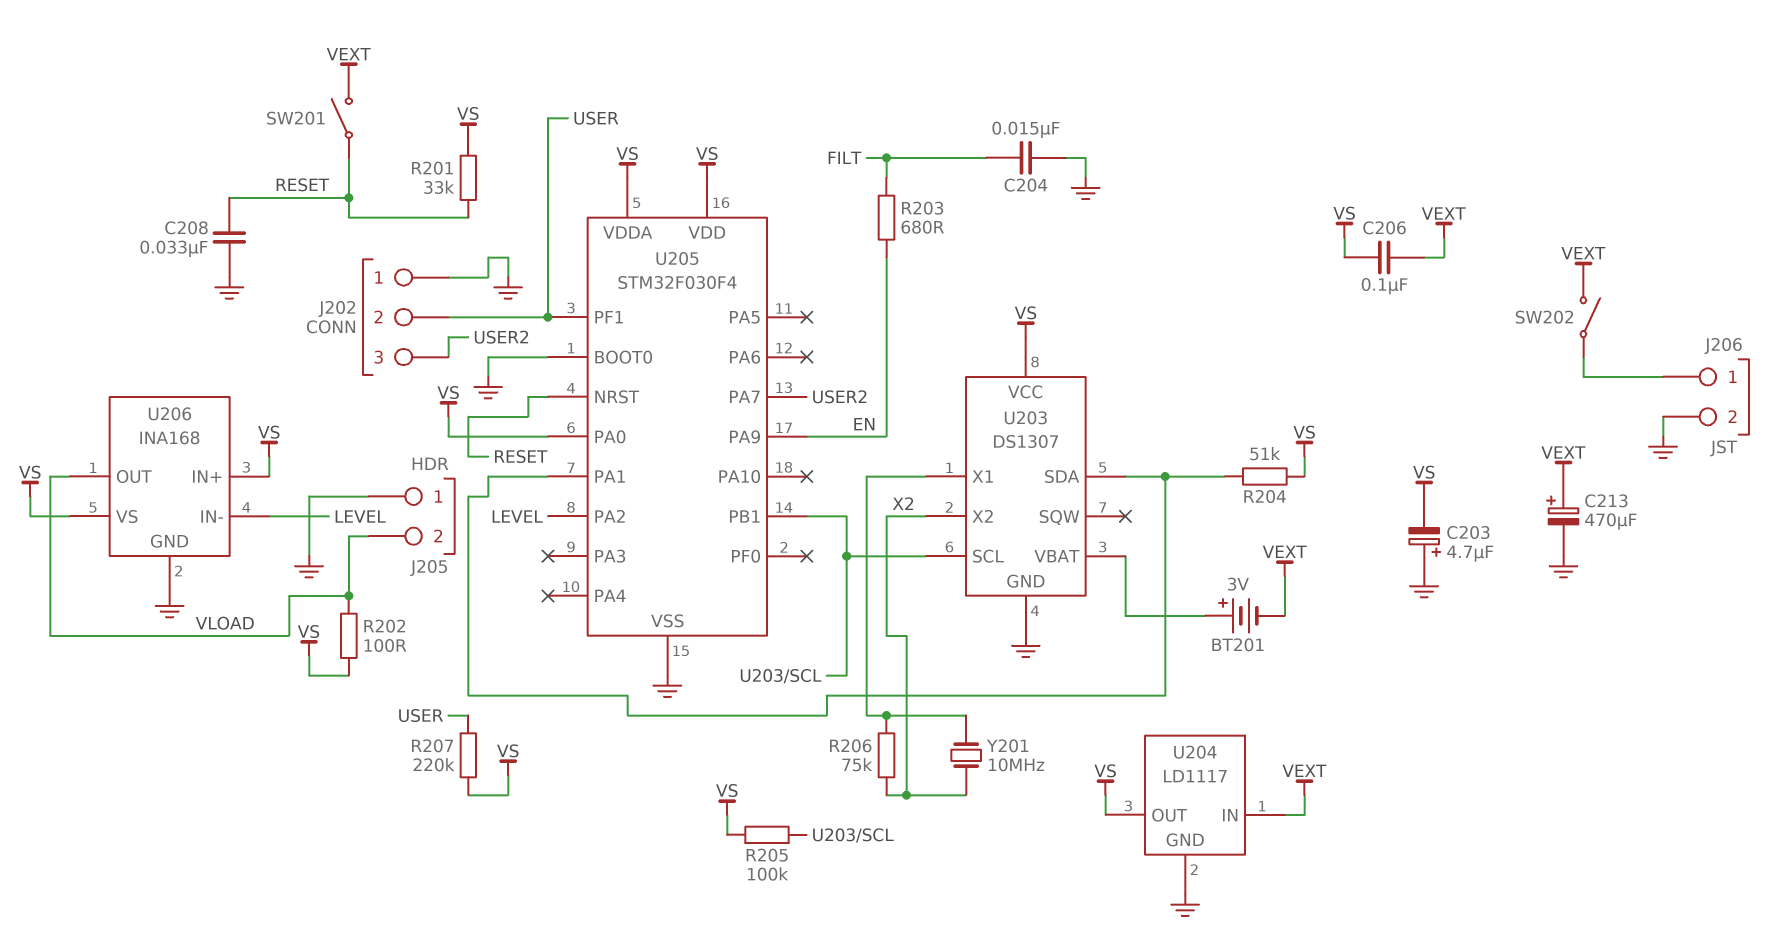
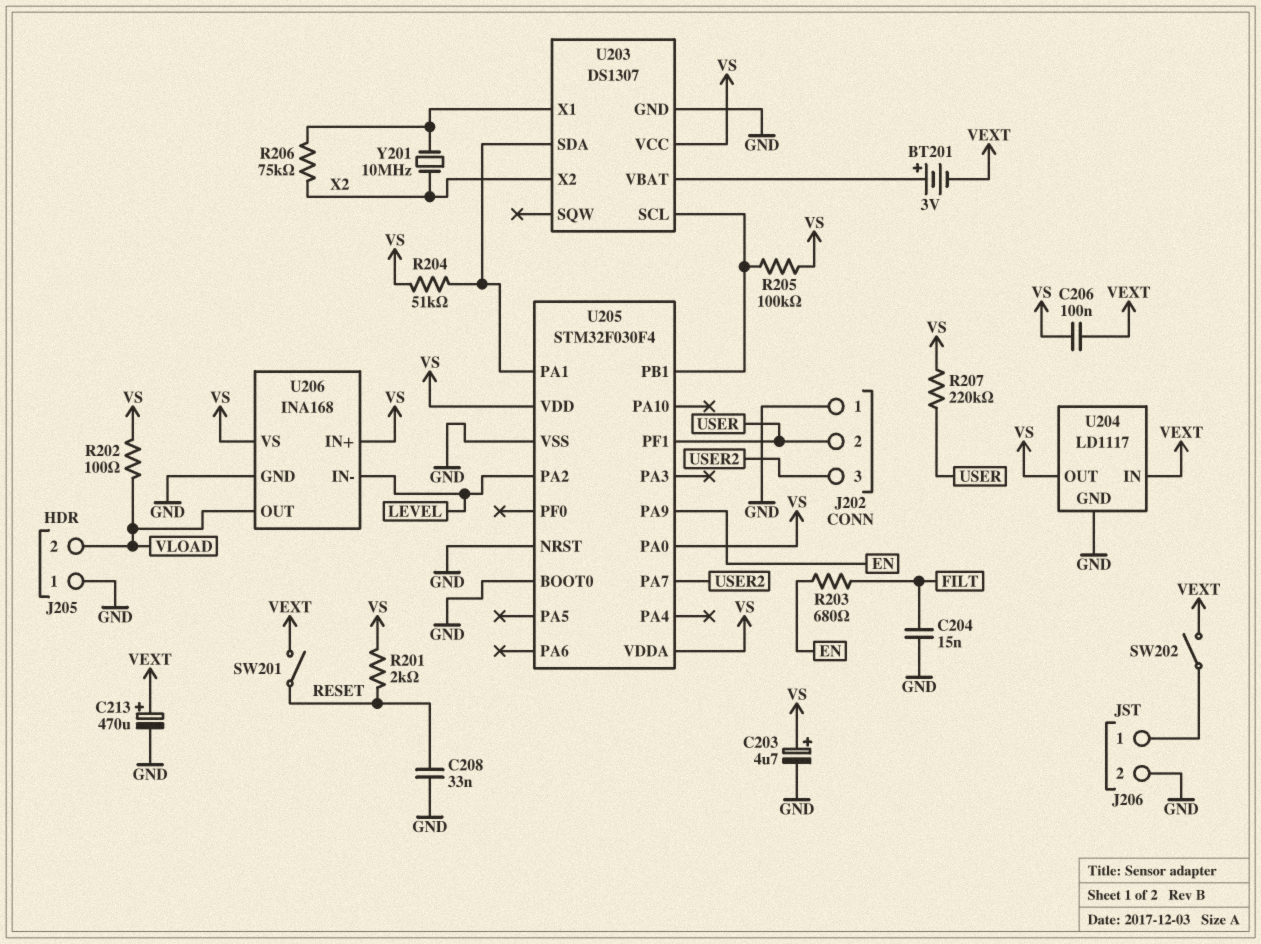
C203: 4.7uF (plus GND, minus VS) -> 4.7uF (plus VS, minus GND)
R201: 33k (RESET, VS) -> 2k (RESET, VS)
U205 pin NRST: RESET -> GND

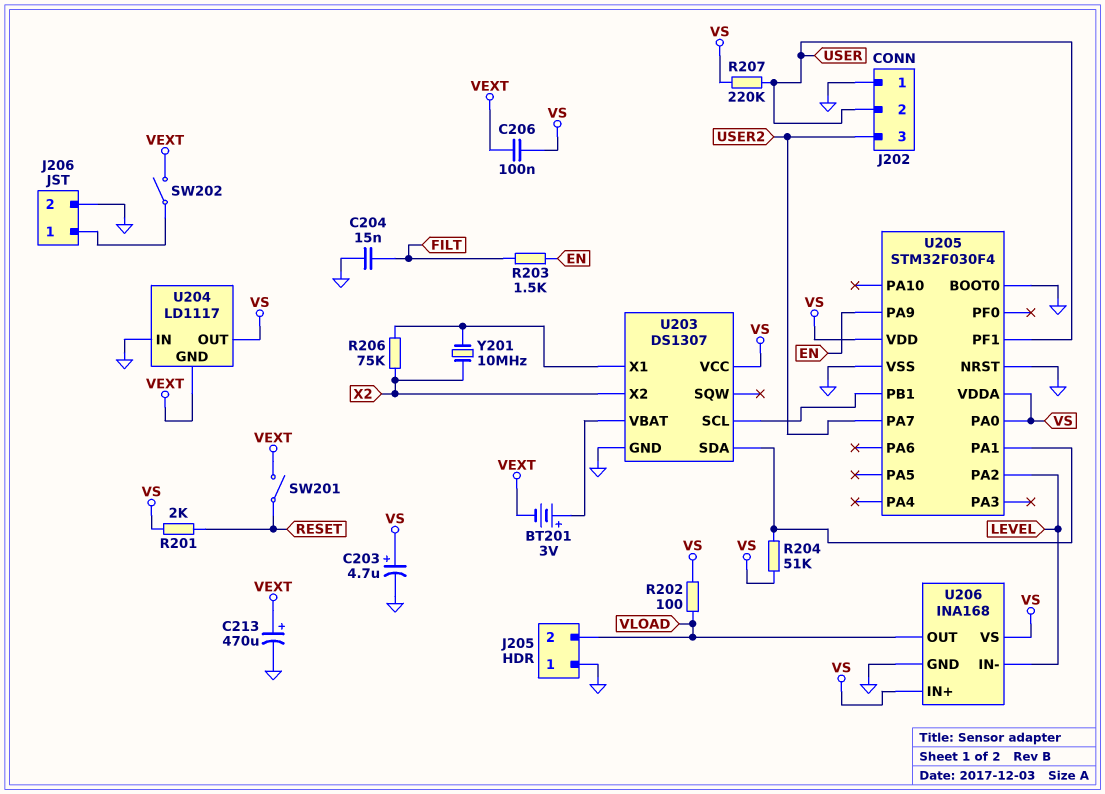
C208: 33nF (GND, RESET) -> none
R203: 680 (EN, FILT) -> 1.5k (EN, FILT)
R205: 100k (U203/SCL, VS) -> none
U204 pin GND: GND -> VEXT
U204 pin IN: VEXT -> GND

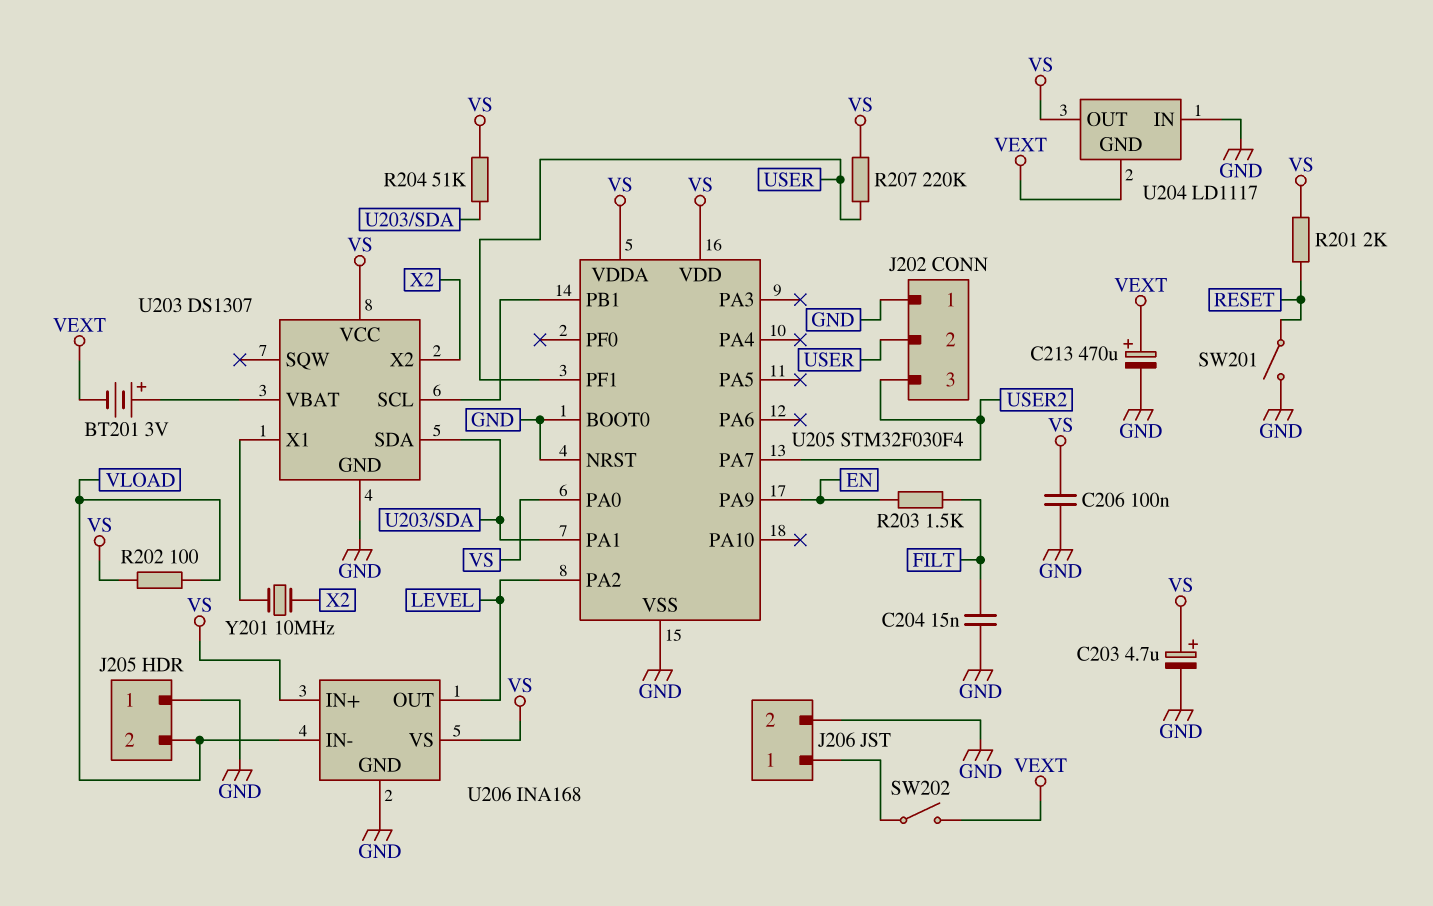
C206: 100nF (VEXT, VS) -> 100nF (GND, VS)
R206: 75k (U203/X1, X2) -> none
SW201: switch (RESET, VEXT) -> switch (GND, RESET)
U206 pin IN-: LEVEL -> VLOAD
U206 pin OUT: VLOAD -> LEVEL

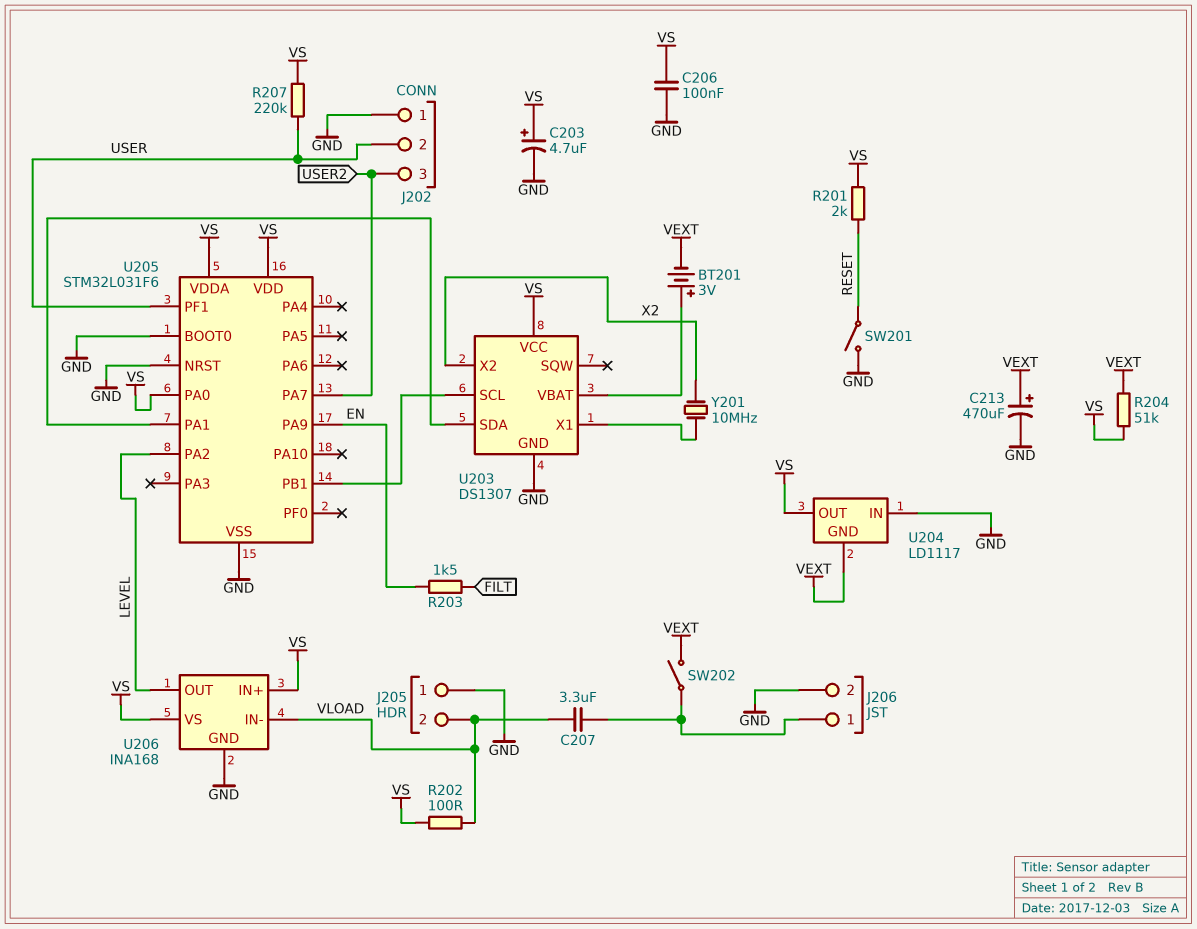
C204: 15nF (FILT, GND) -> none
C207: none -> 3.3uF (J206/1, VLOAD)
R204: 51k (U203/SDA, VS) -> 51k (VEXT, VS)
U205: STM32F030F4 -> STM32L031F6

